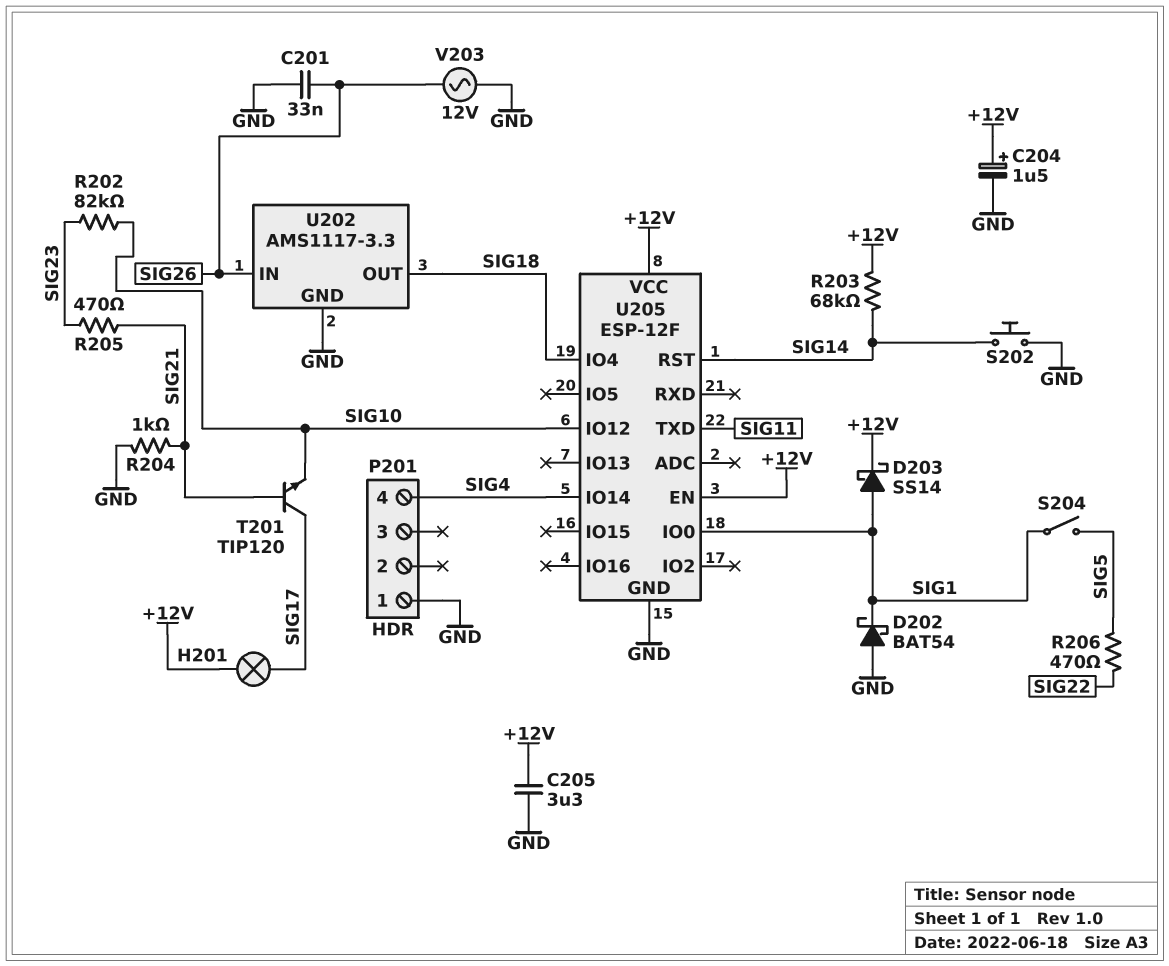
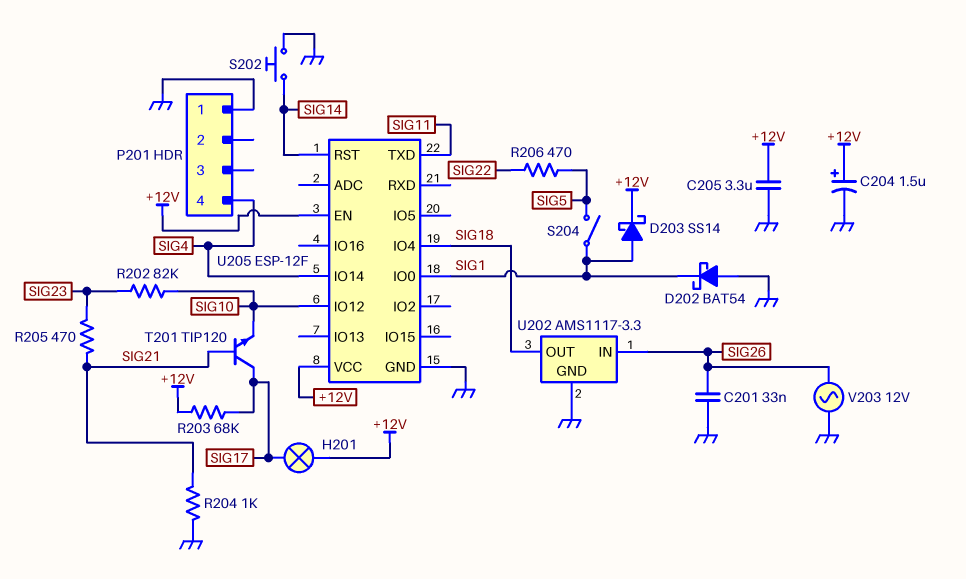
R203: 68k (+12V, SIG14) -> 68k (+12V, SIG17)

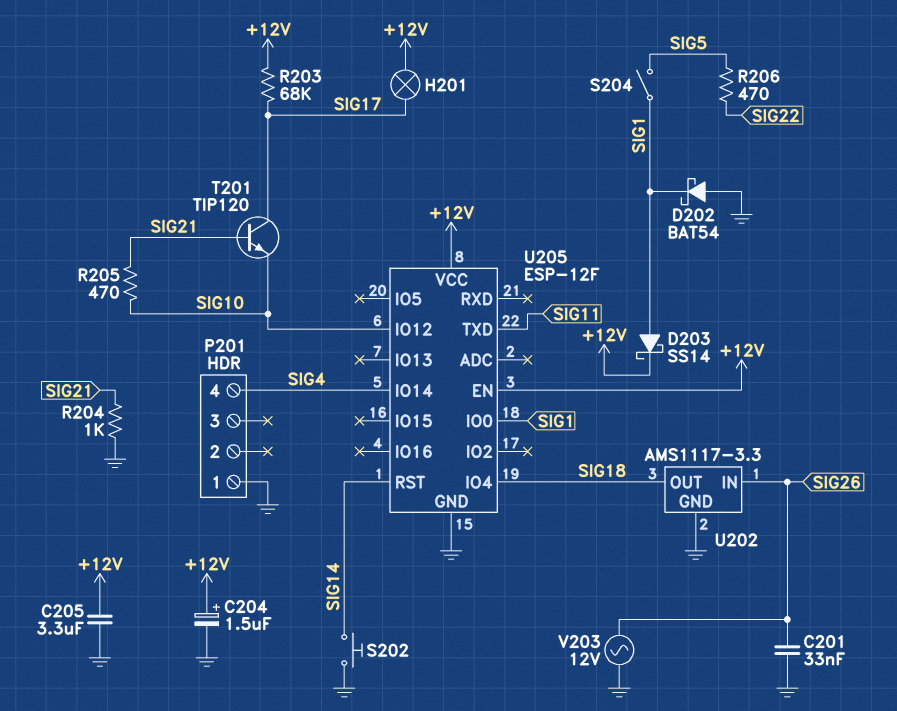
R202: 82k (SIG10, SIG23) -> none
R205: 470 (SIG21, SIG23) -> 470 (SIG10, SIG21)

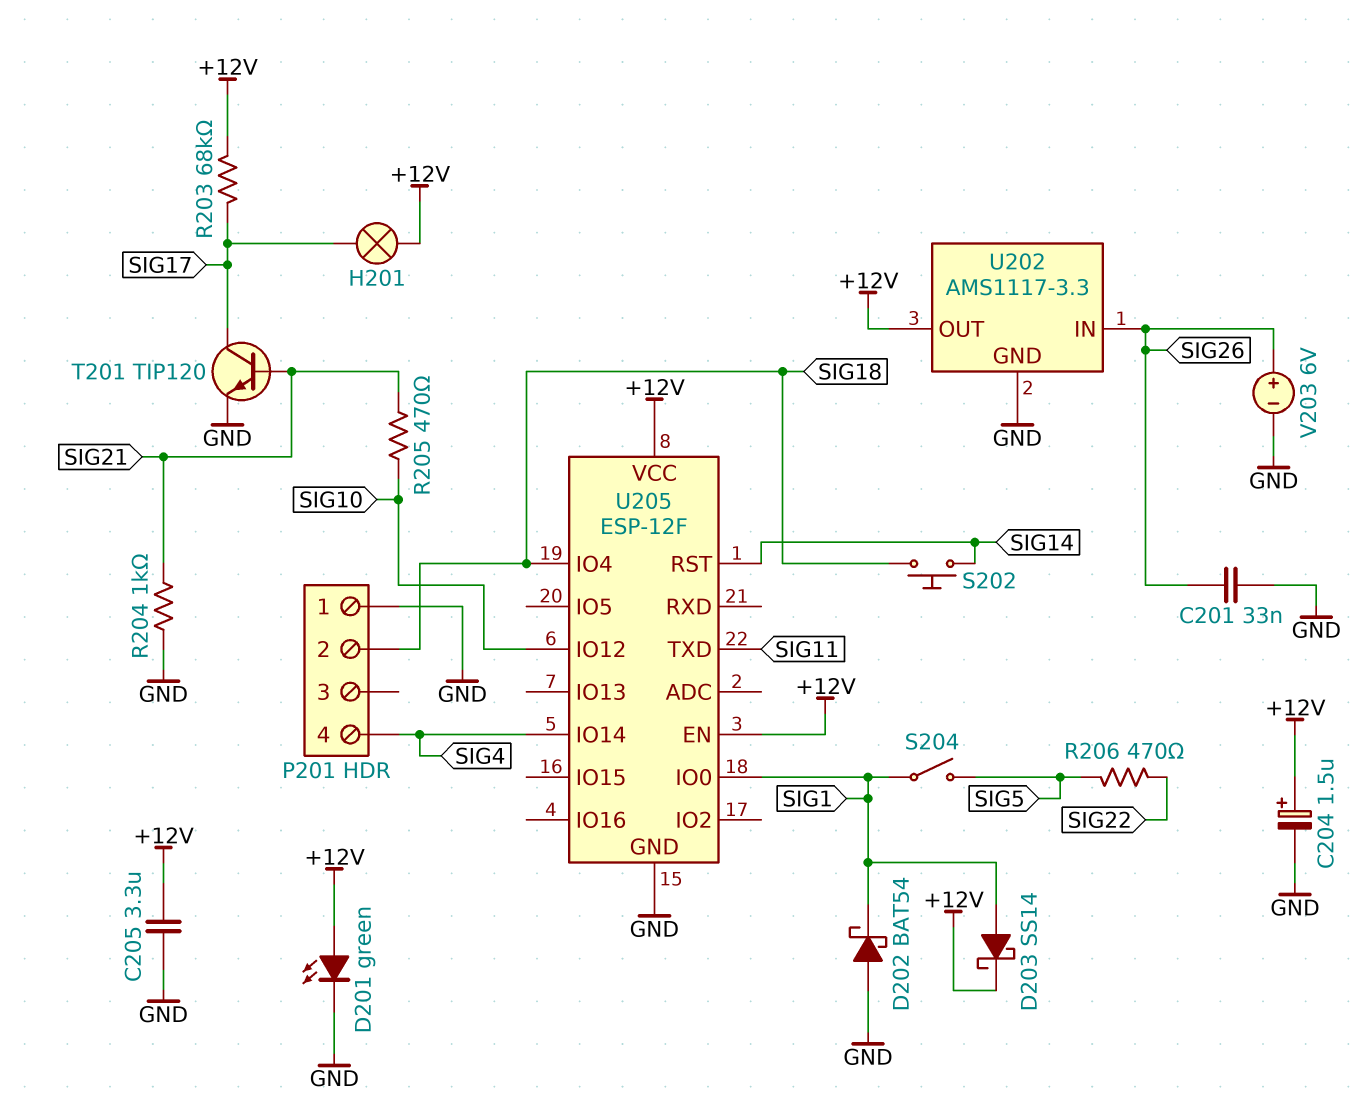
D201: none -> LED green (A +12V, K GND)
P201 pin 2: none -> SIG18
S202: button (GND, SIG14) -> button (SIG14, SIG18)
T201: NPN TIP120 (B SIG21, C SIG17, E SIG10) -> NPN TIP120 (B SIG21, C SIG17, E GND)
U202 pin OUT: SIG18 -> +12V
V203: AC 12V (GND, SIG26) -> 6V (plus SIG26, minus GND)

